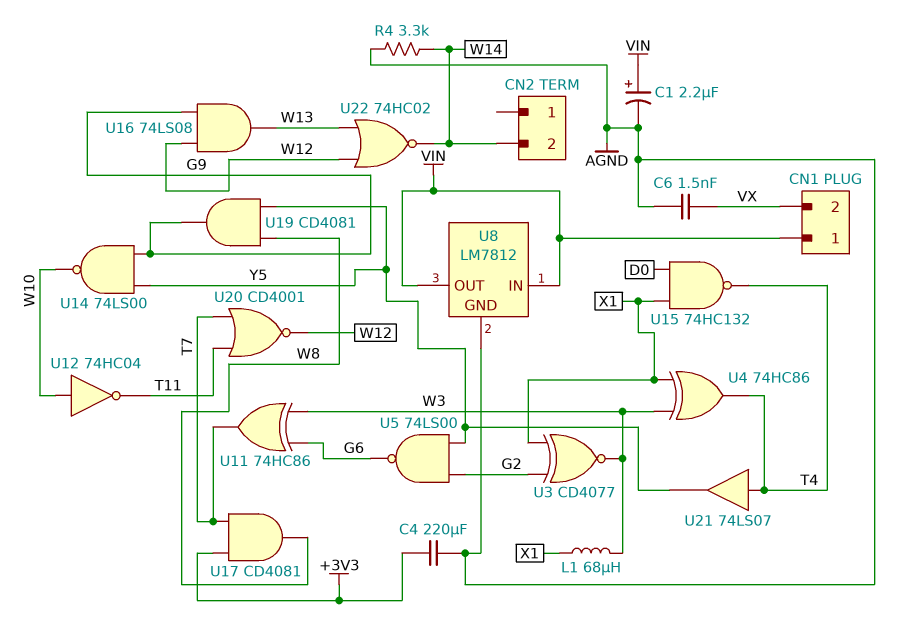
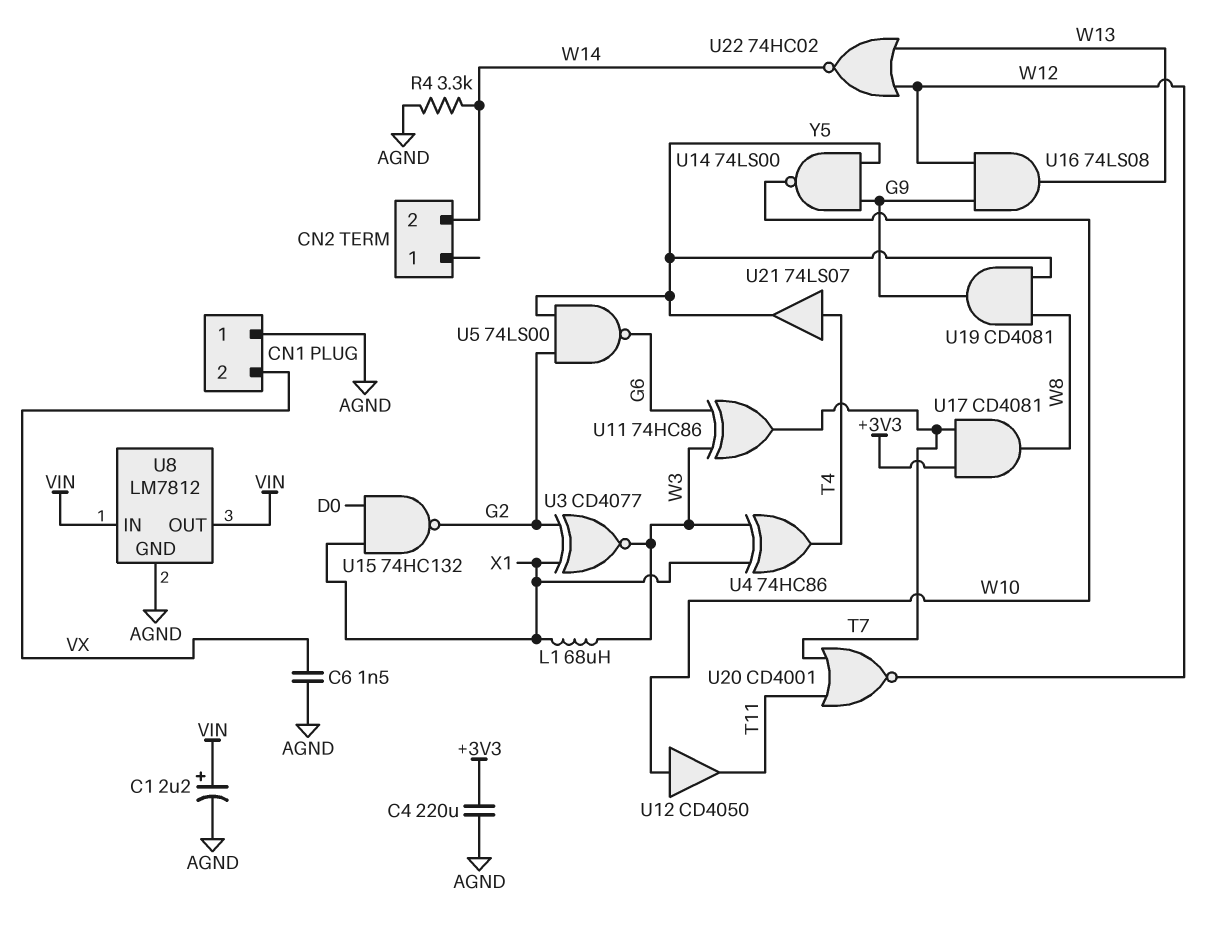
CN1 pin 1: VIN -> AGND
U12: NOT 74HC04 (in W10, out T11) -> buffer CD4050 (in W10, out T11)
U15: NAND 74HC132 (in D0, in X1, out T4) -> NAND 74HC132 (in D0, in X1, out G2)

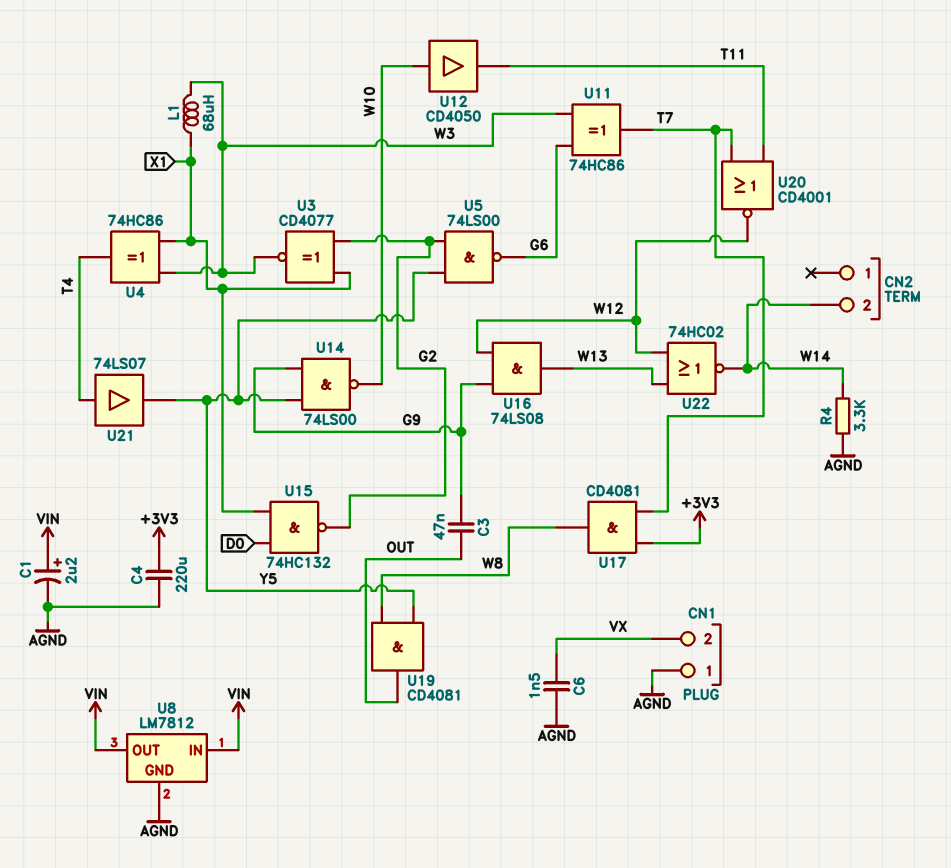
C3: none -> 47nF (G9, OUT)
U19: AND CD4081 (in W8, in Y5, out G9) -> AND CD4081 (in W8, in Y5, out OUT)

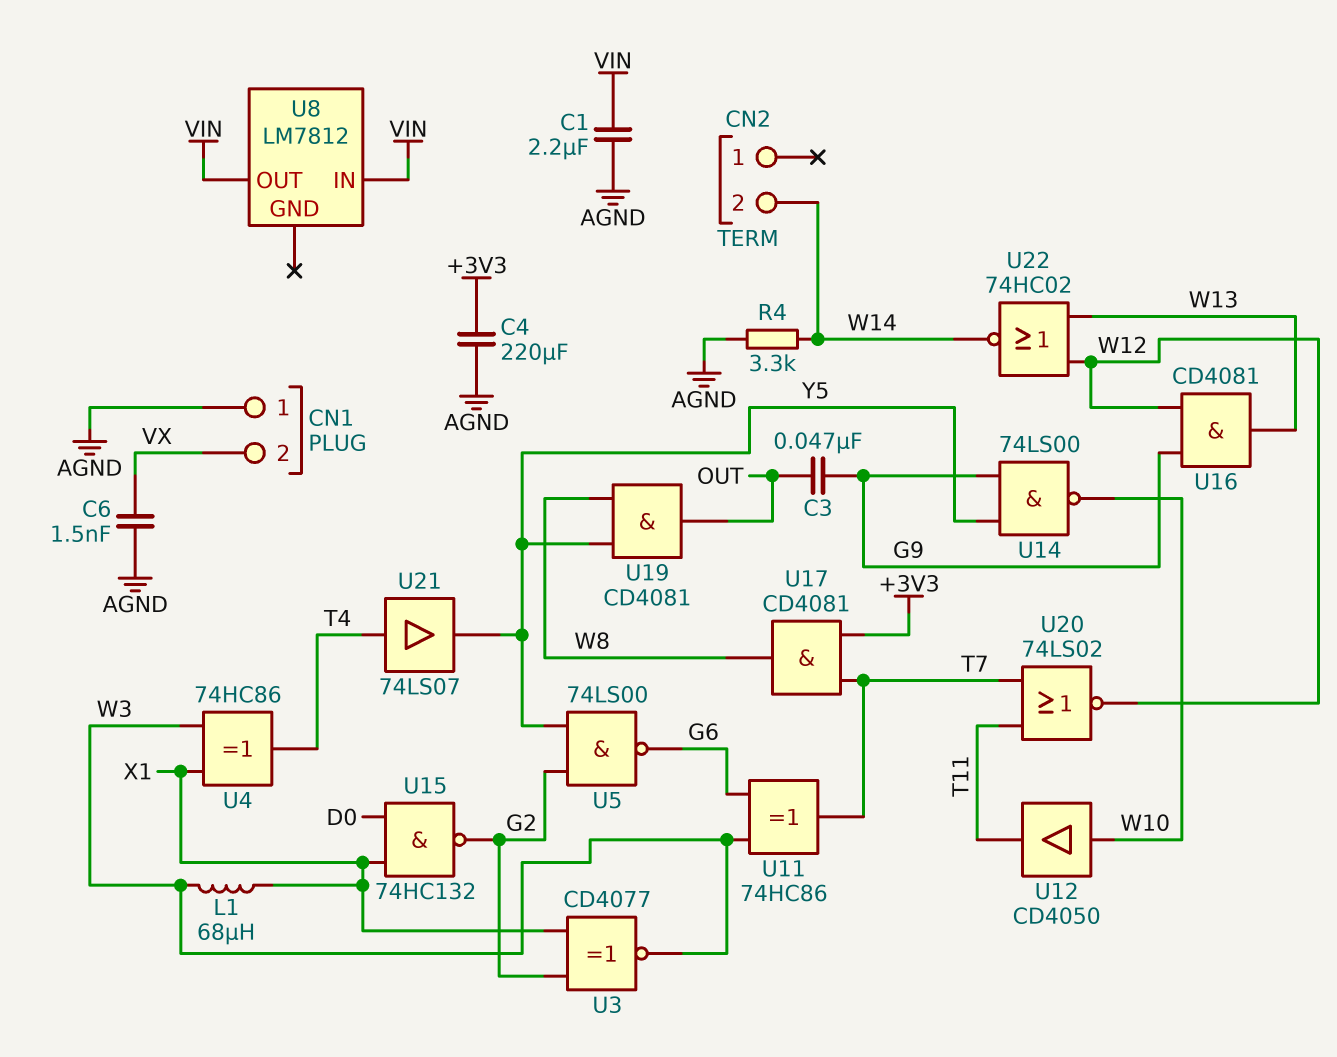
C1: 2.2uF (plus VIN, minus AGND) -> 2.2uF (AGND, VIN)
U8 pin GND: AGND -> none
U16: AND 74LS08 (in G9, in W12, out W13) -> AND CD4081 (in G9, in W12, out W13)
U20: NOR CD4001 (in T7, in T11, out W12) -> NOR 74LS02 (in T7, in T11, out W12)

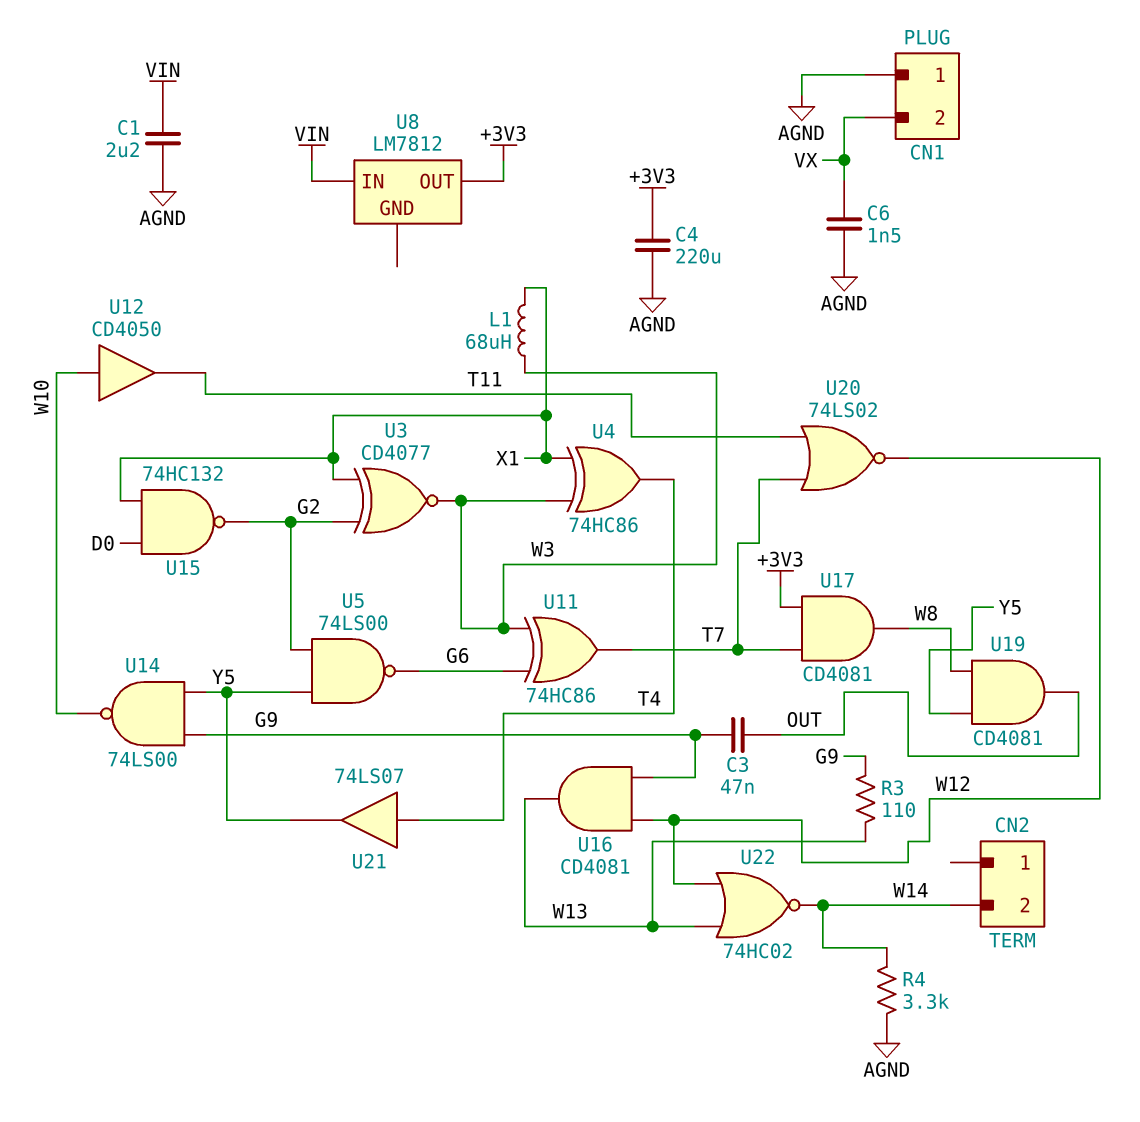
R3: none -> 110 (G9, W13)
U8 pin OUT: VIN -> +3V3

